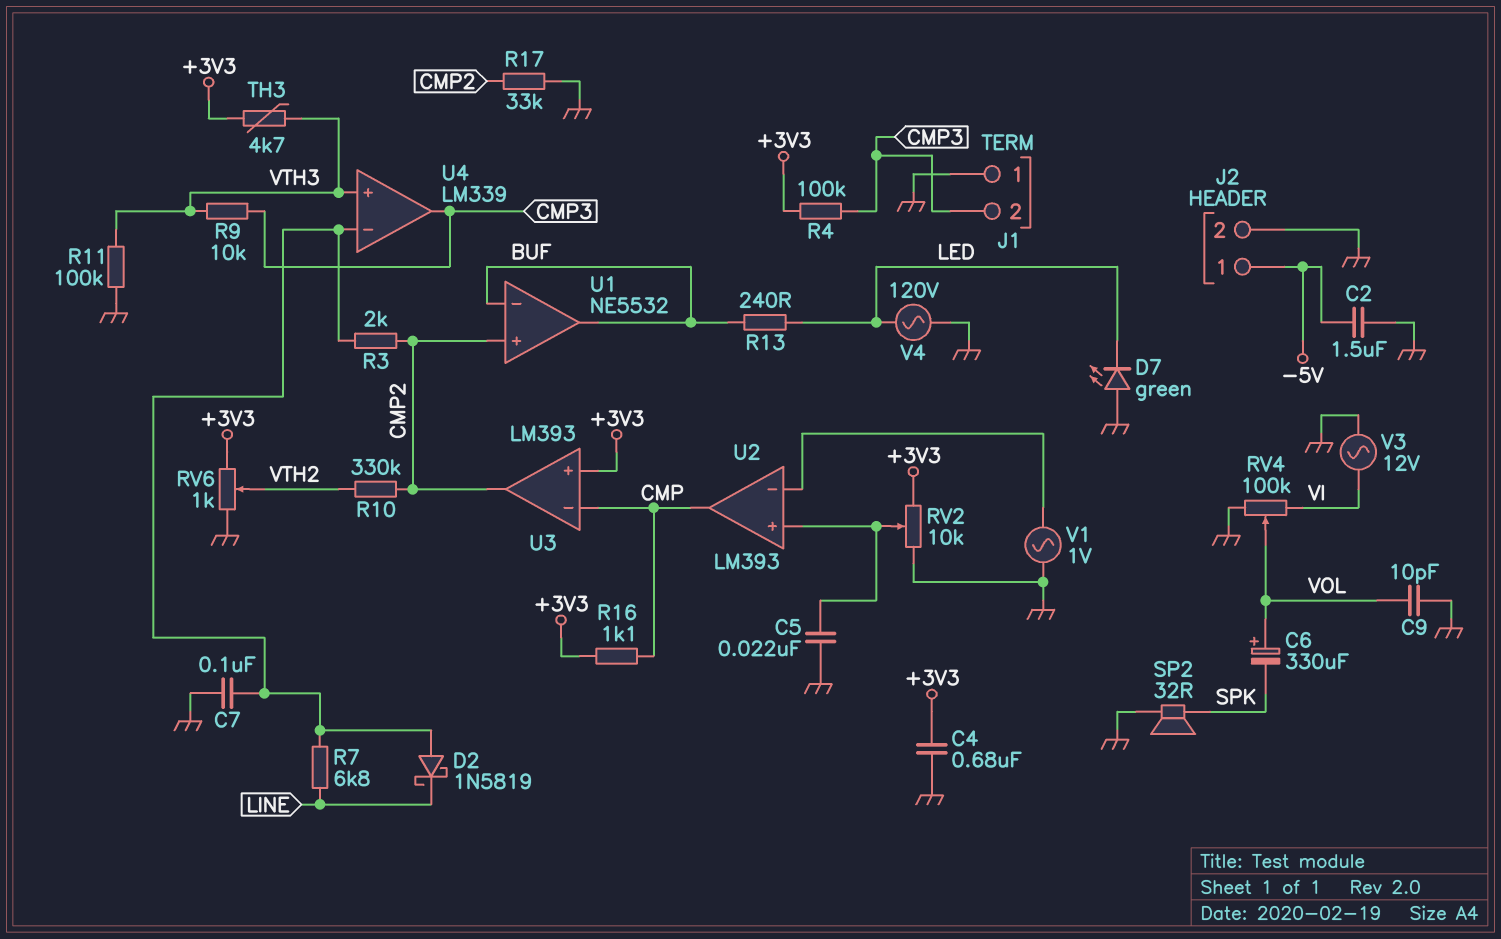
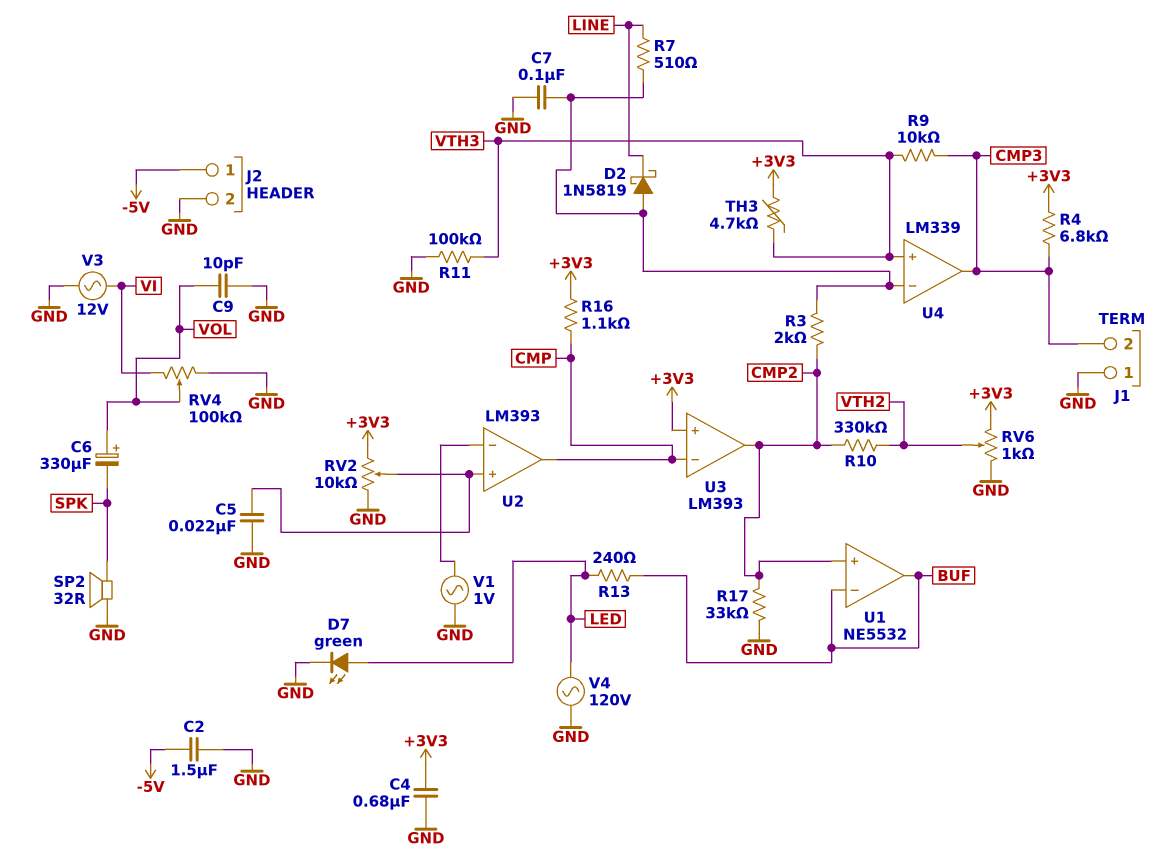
D7: LED green (A GND, K LED) -> LED green (A LED, K GND)
R4: 100k (+3V3, CMP3) -> 6.8k (+3V3, CMP3)
R7: 6.8k (LINE, U4/in-) -> 510 (LINE, U4/in-)

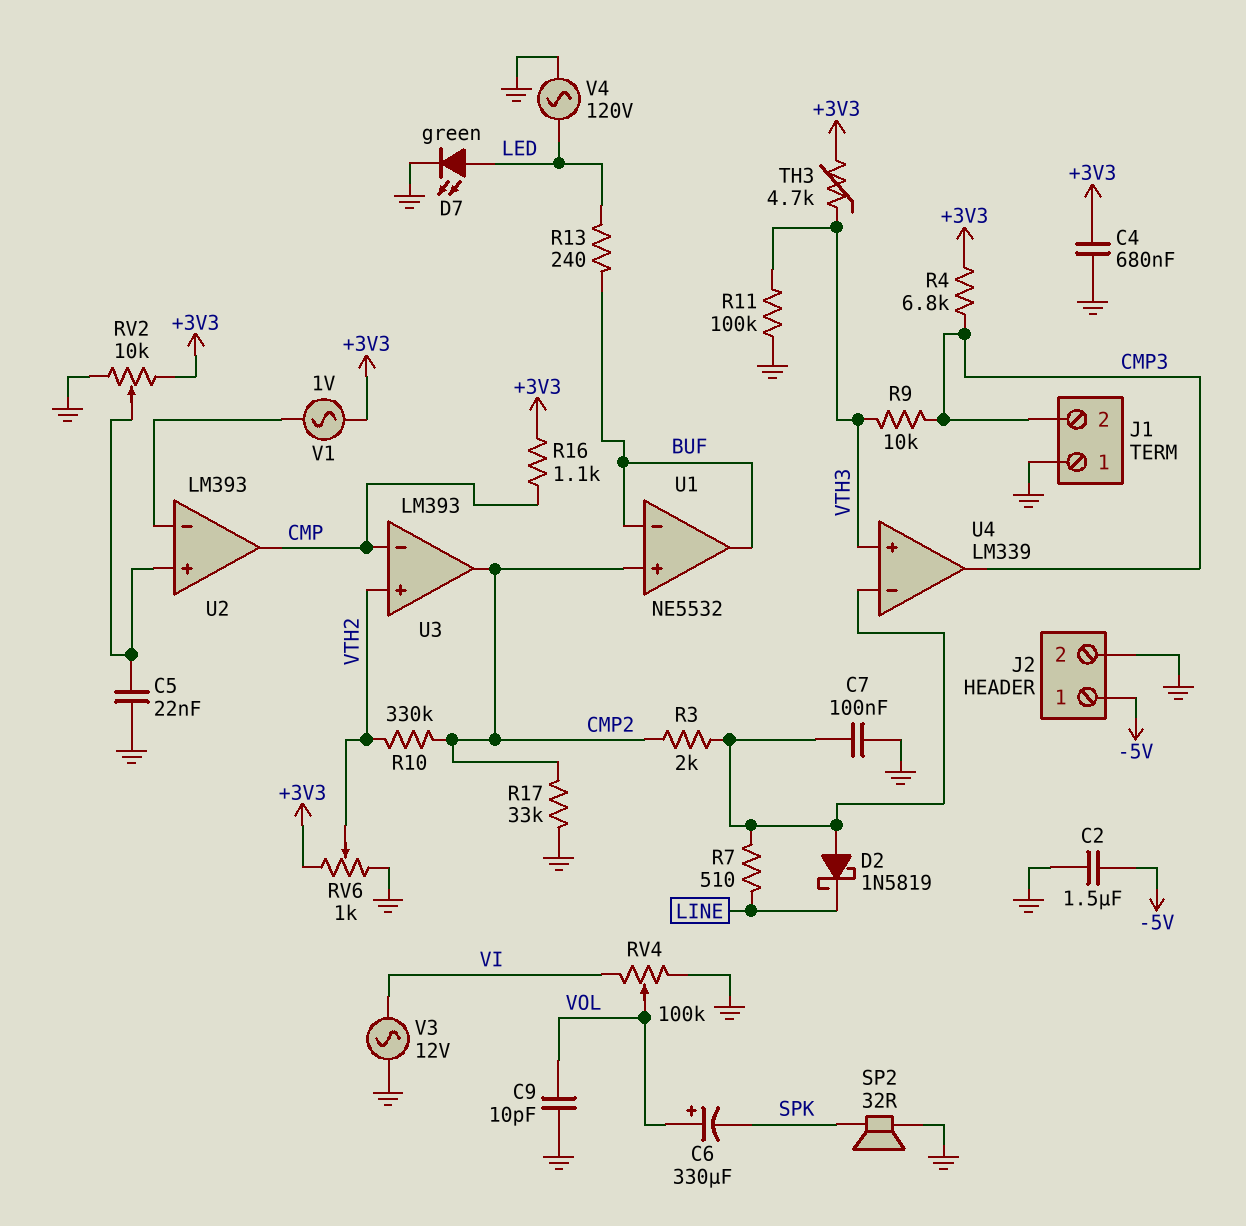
U3 pin in+: +3V3 -> VTH2
V1: AC 1V (GND, U2/in-) -> AC 1V (+3V3, U2/in-)

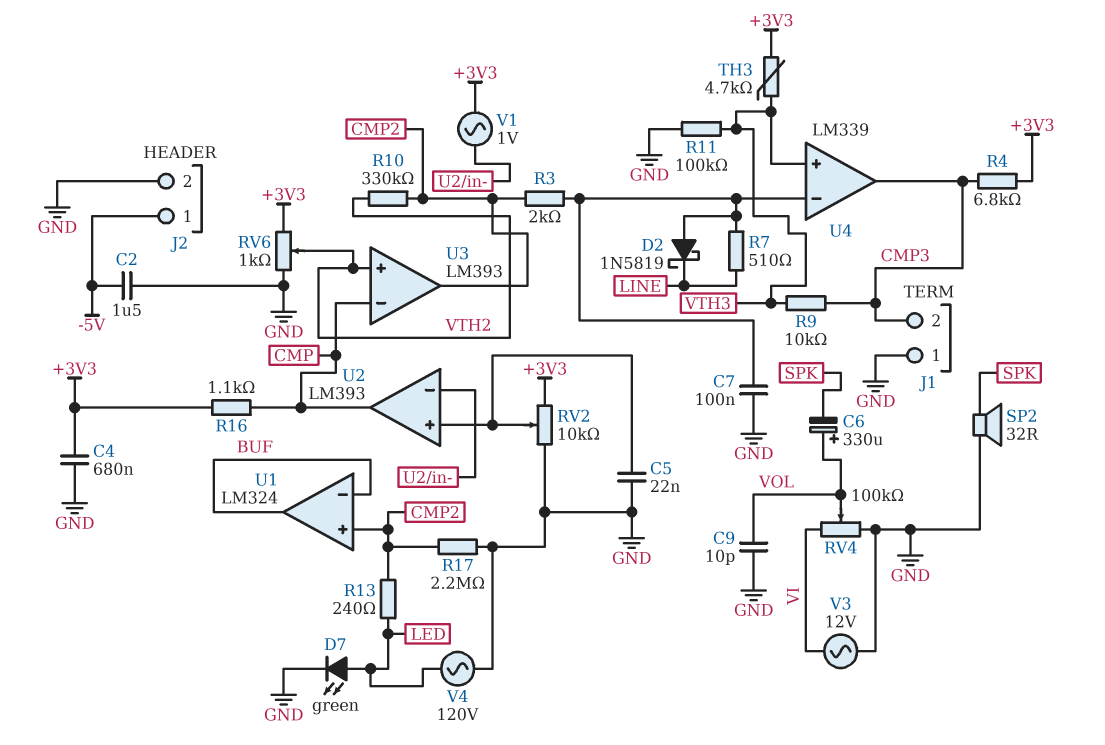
R13: 240 (BUF, LED) -> 240 (CMP2, LED)
R17: 33k (CMP2, GND) -> 2.2M (CMP2, GND)
U1: NE5532 -> LM324

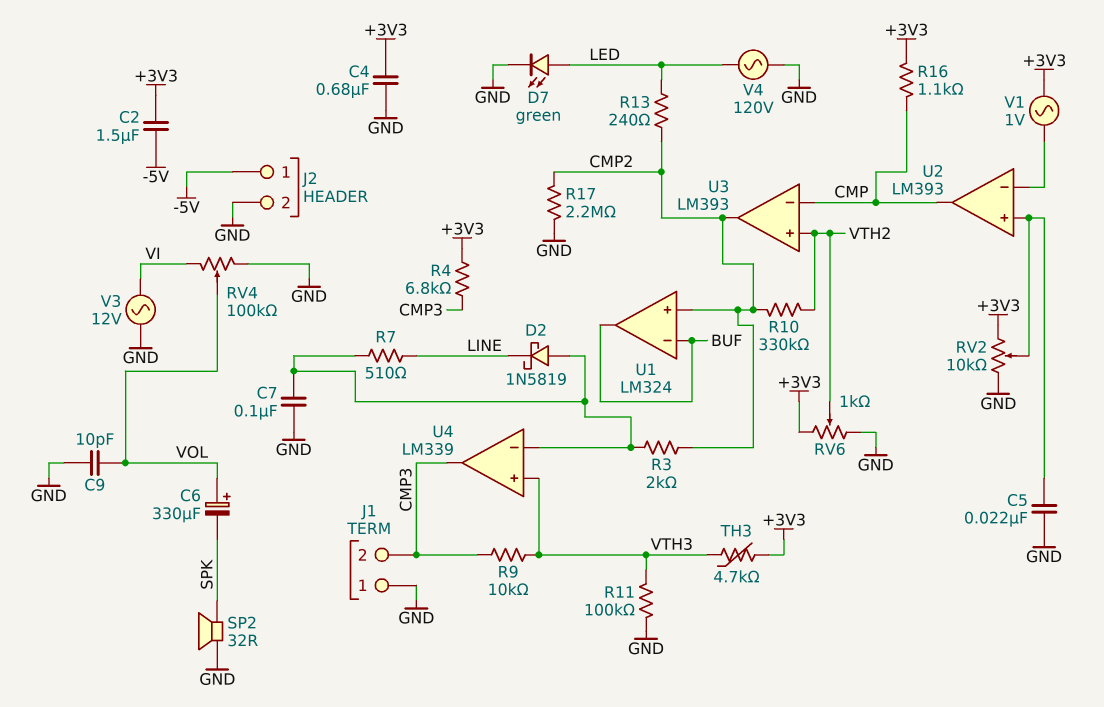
C2: 1.5uF (-5V, GND) -> 1.5uF (+3V3, -5V)

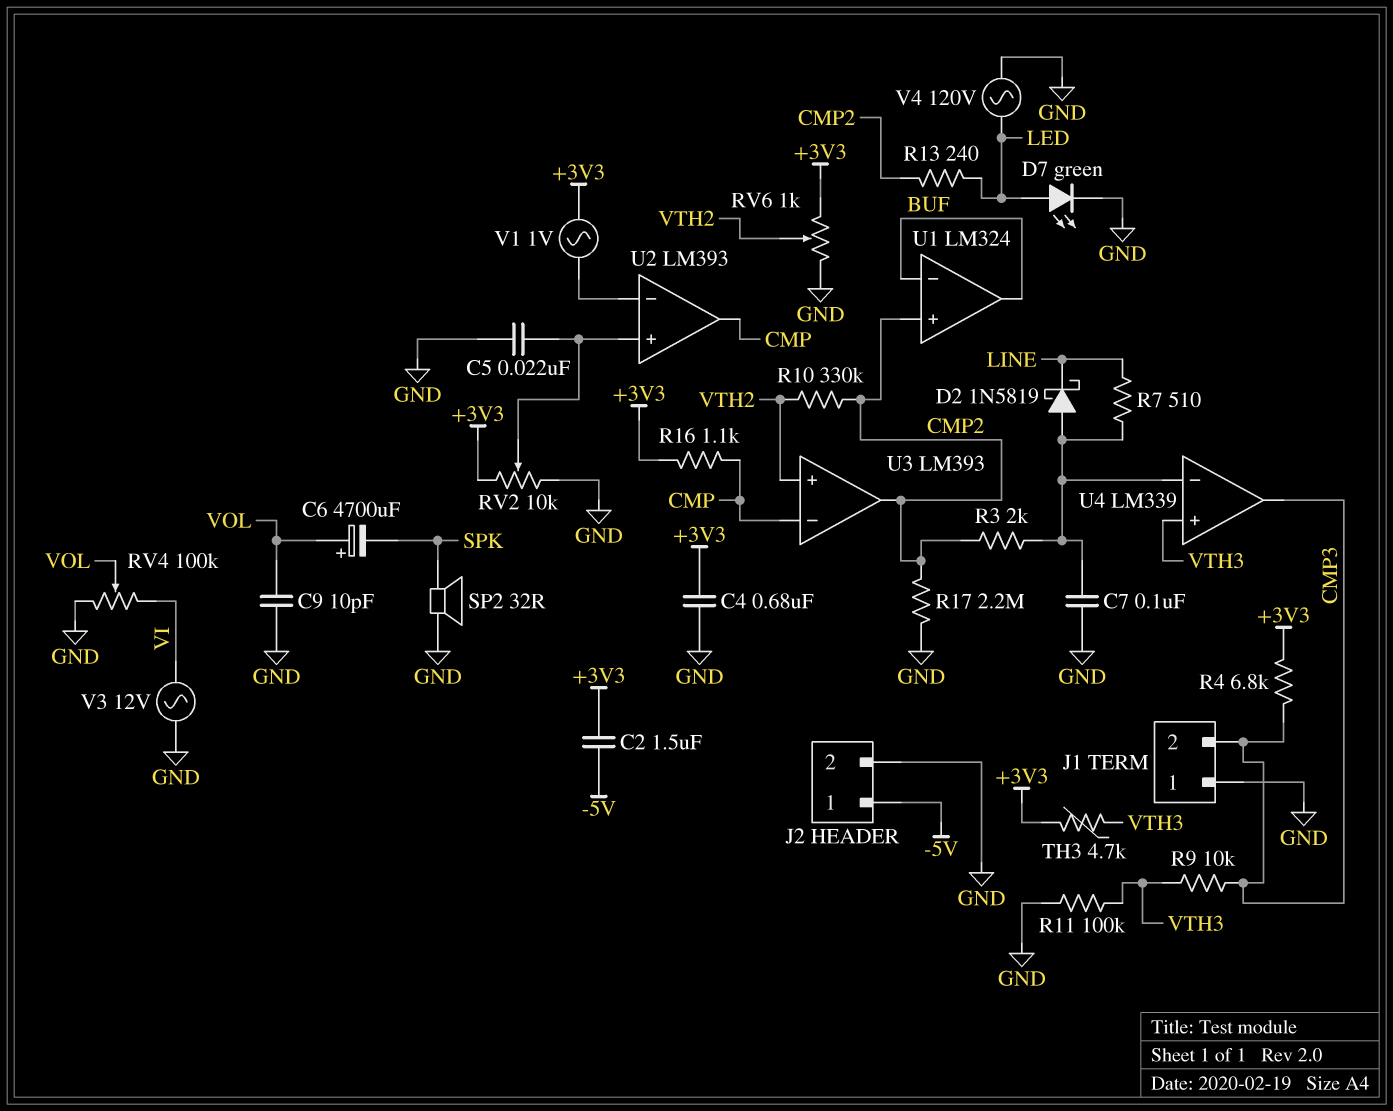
C6: 330uF (plus VOL, minus SPK) -> 4700uF (plus VOL, minus SPK)

